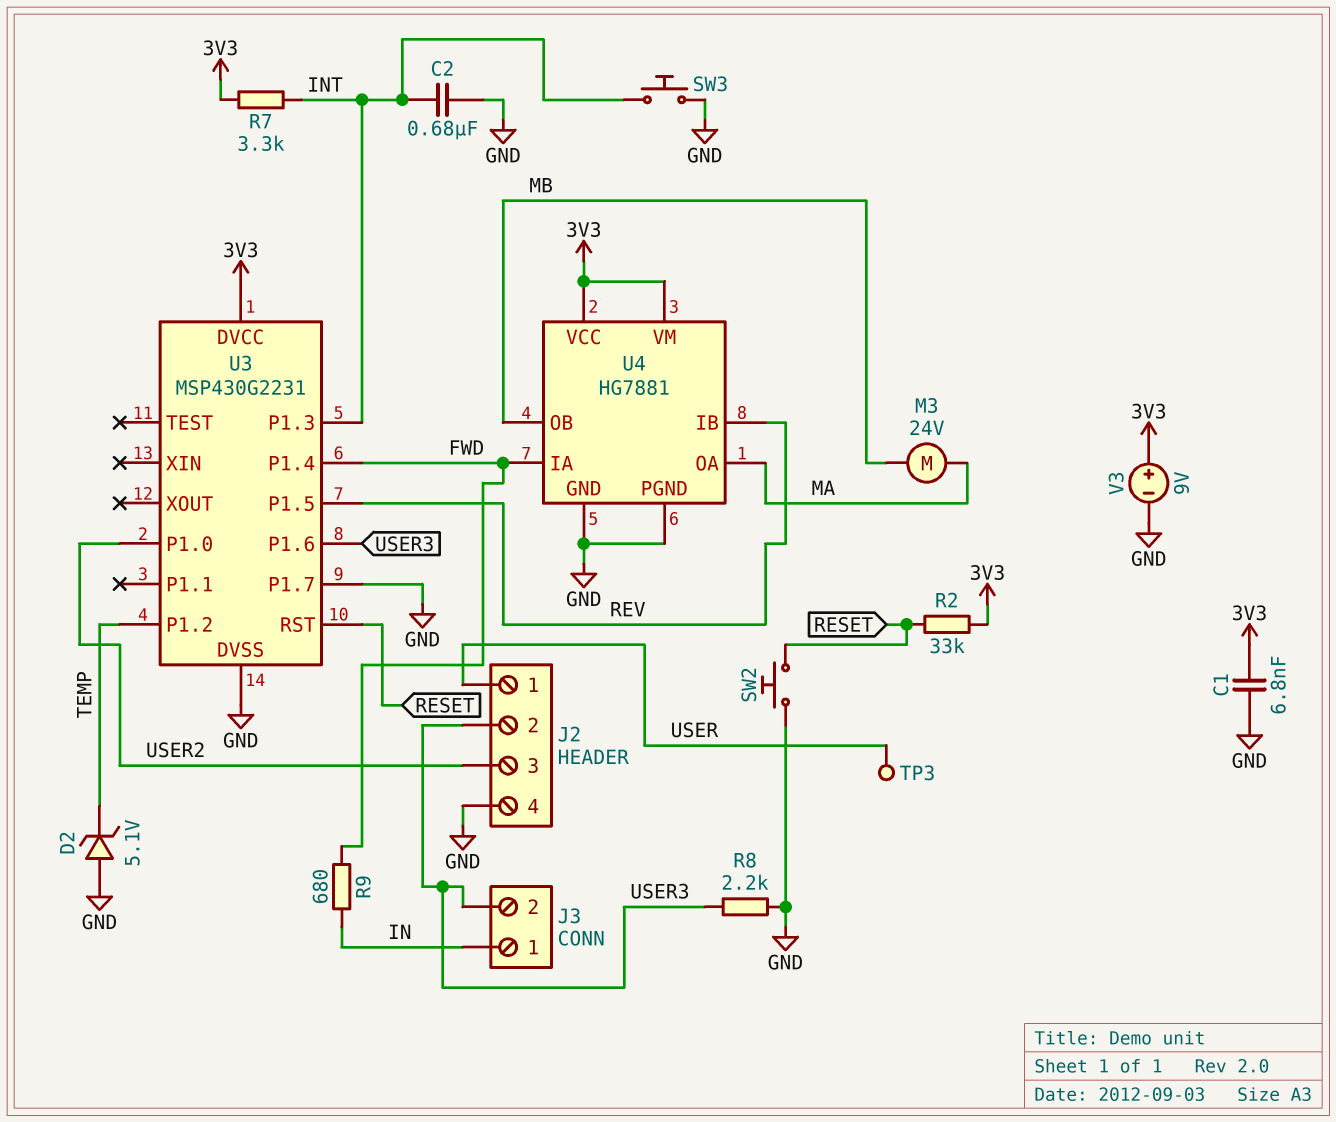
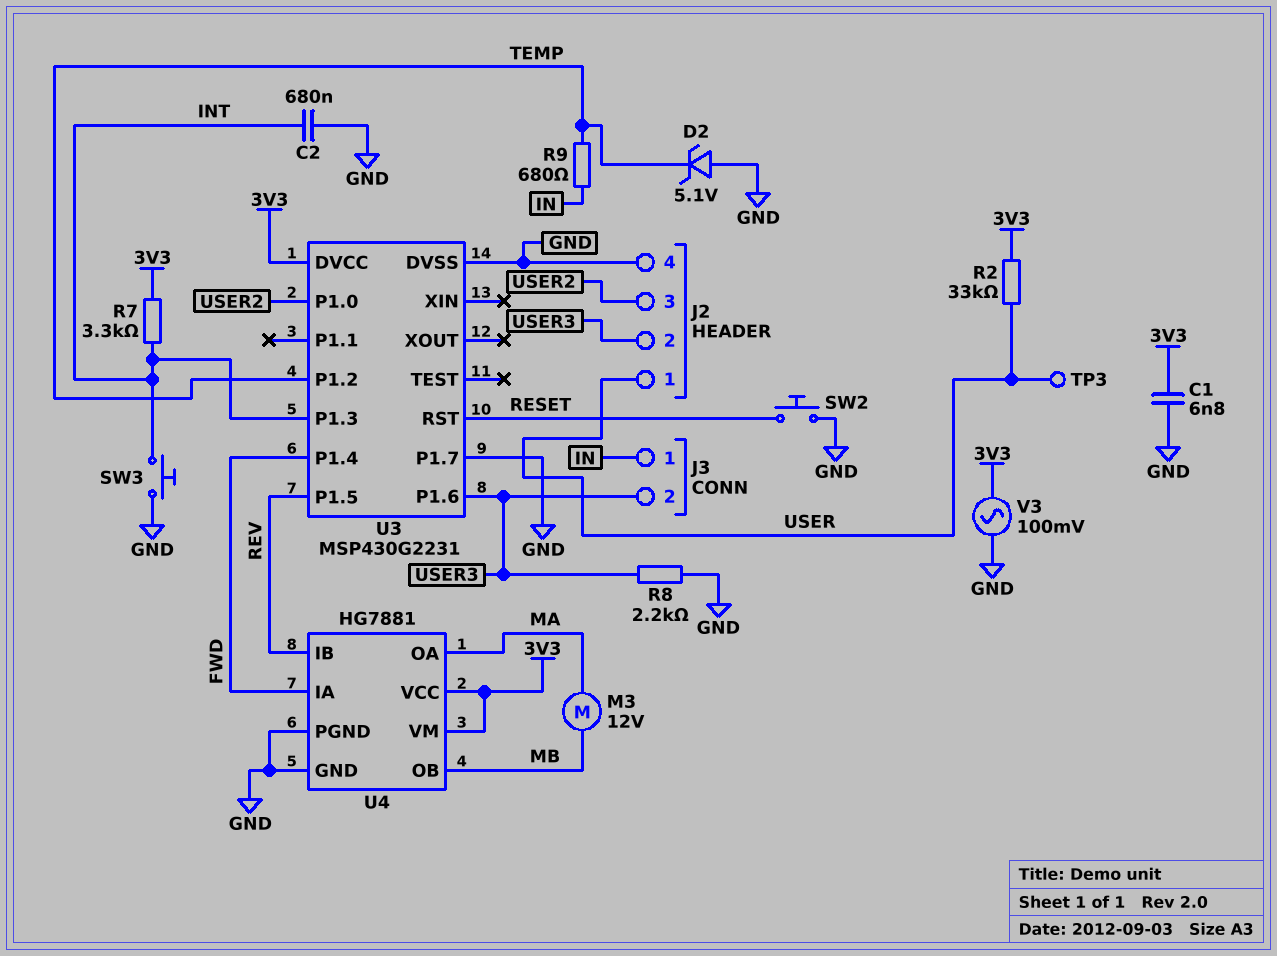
M3: motor 24V (MA, MB) -> motor 12V (MA, MB)
R2: 33k (3V3, RESET) -> 33k (3V3, USER)
R9: 680 (FWD, IN) -> 680 (IN, TEMP)
V3: 9V (plus 3V3, minus GND) -> AC 100mV (3V3, GND)

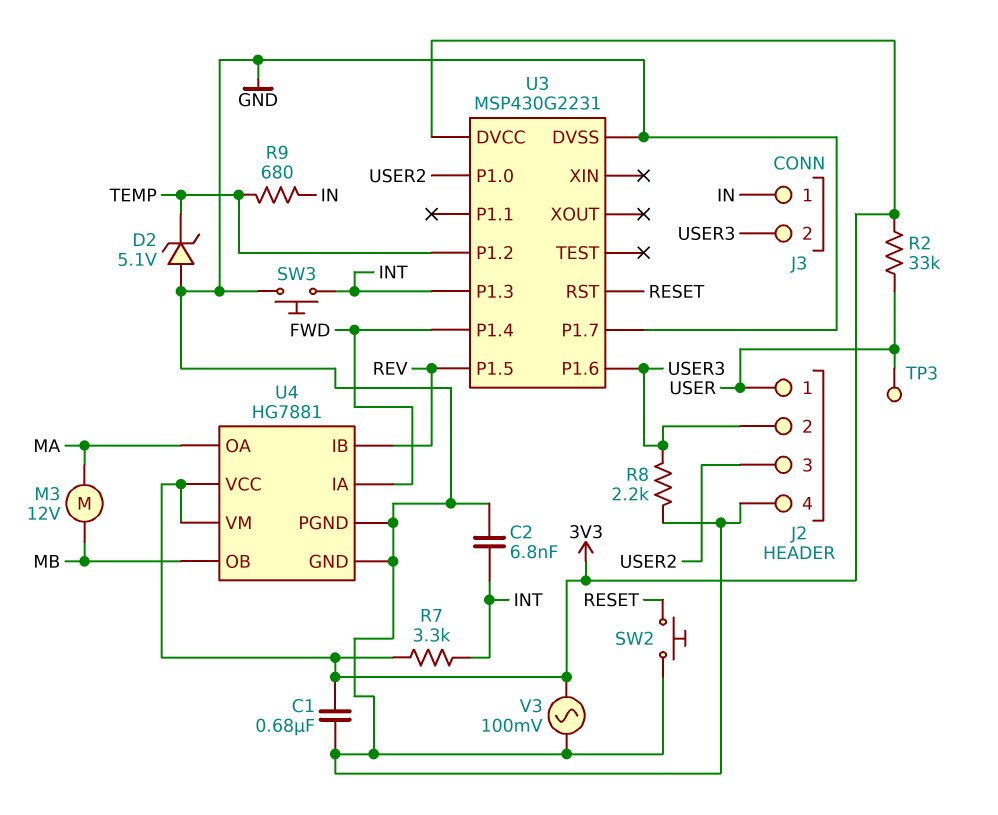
C1: 6.8nF (3V3, GND) -> 680nF (3V3, GND)
C2: 680nF (GND, INT) -> 6.8nF (GND, INT)

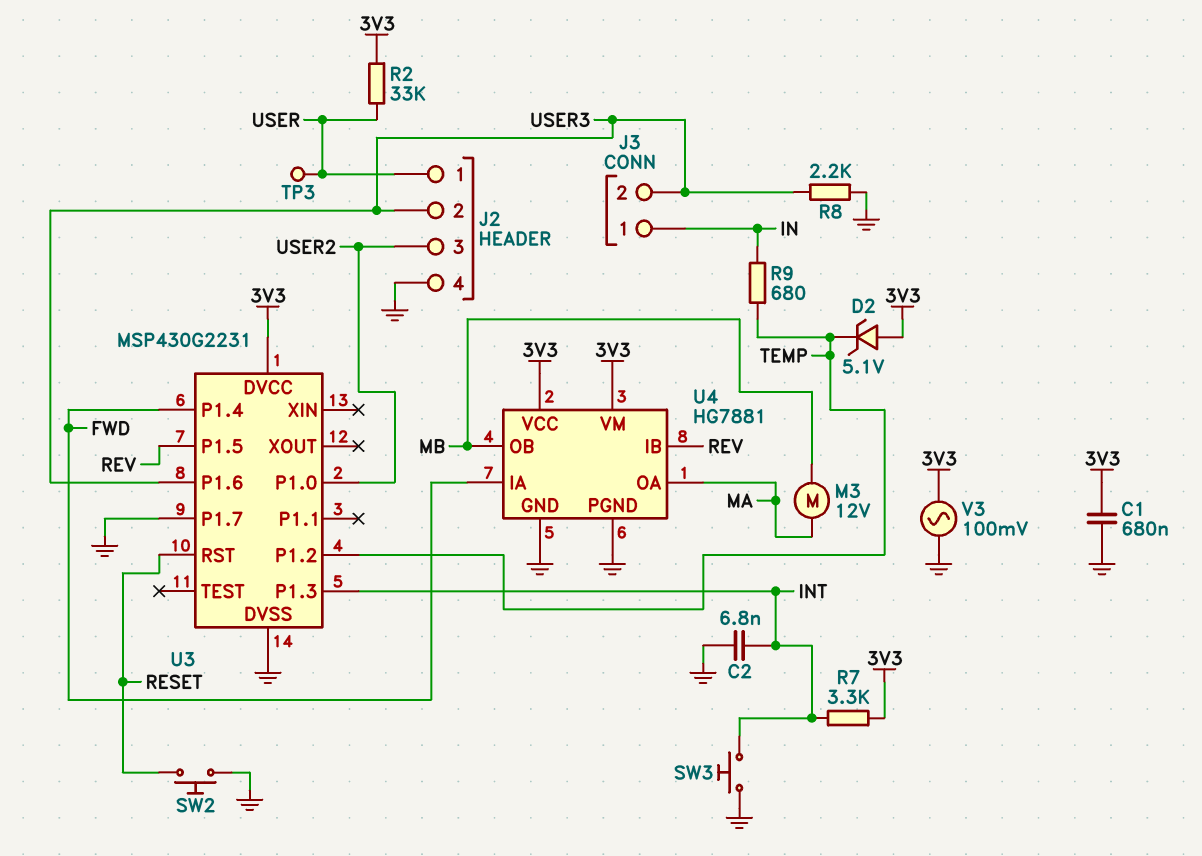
D2: zener 5.1V (A GND, K TEMP) -> zener 5.1V (A 3V3, K TEMP)

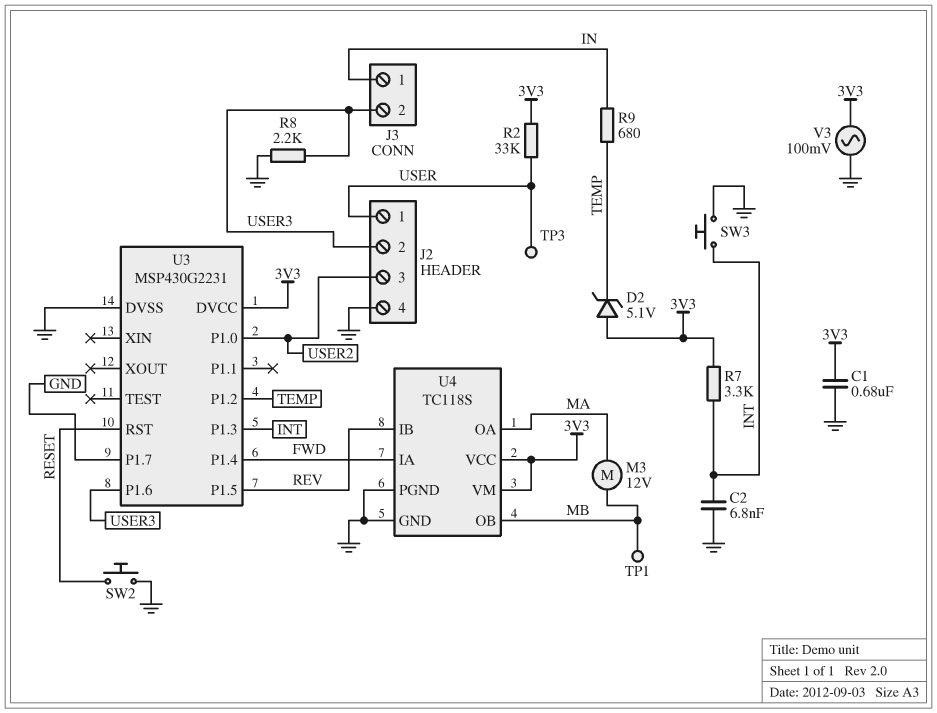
TP1: none -> test point (MB)
U4: HG7881 -> TC118S

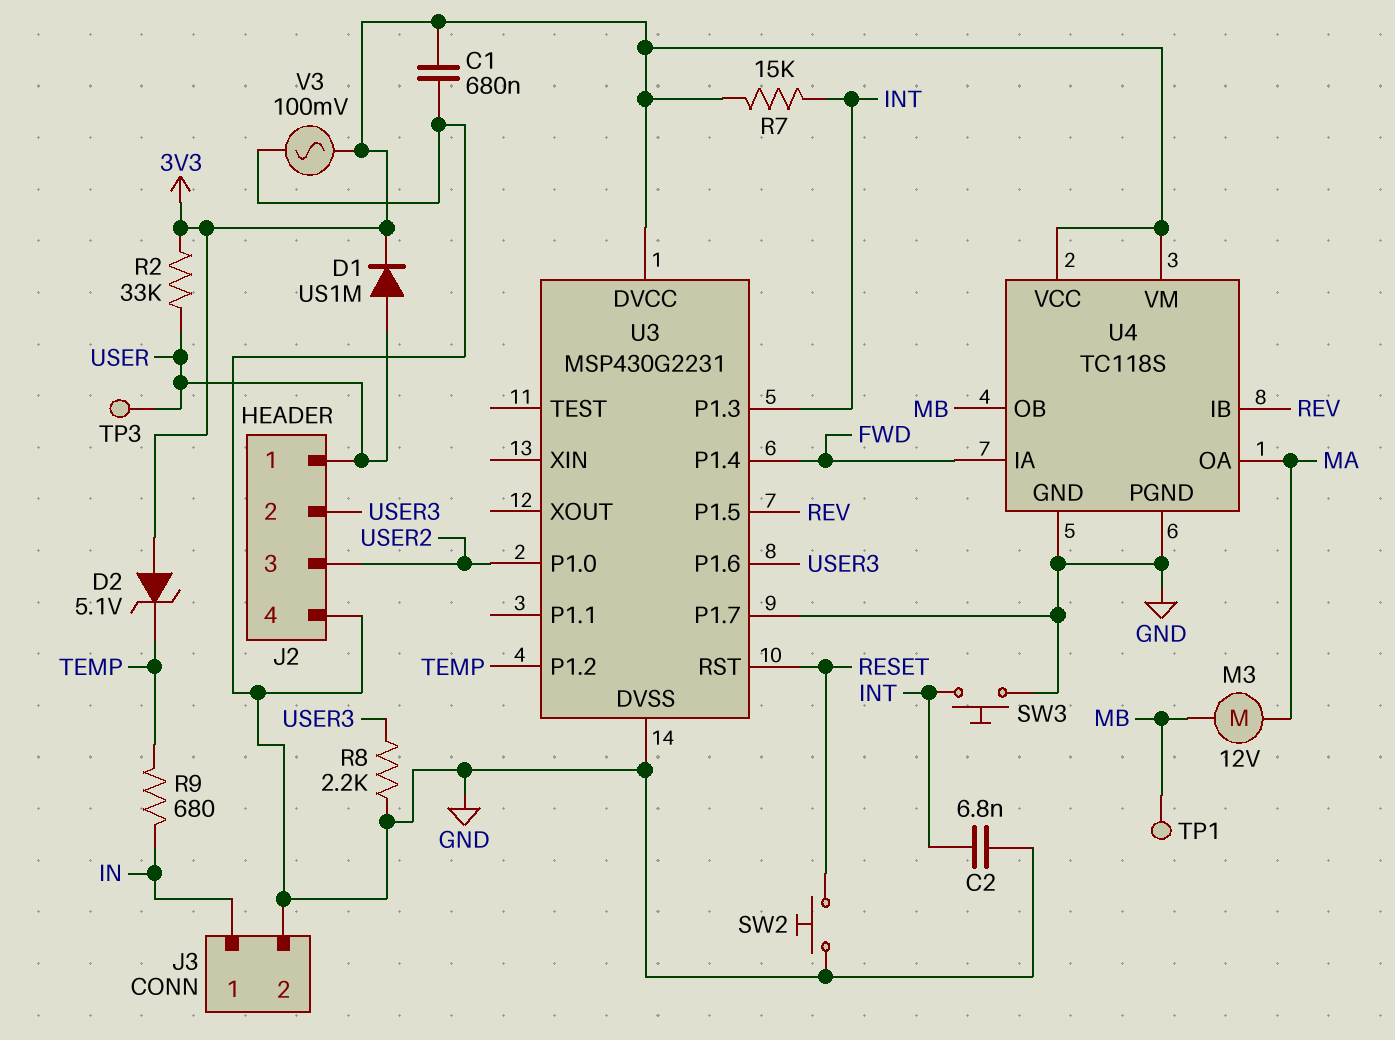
D1: none -> diode US1M (A USER, K 3V3)
J3 pin 2: USER3 -> GND
R7: 3.3k (3V3, INT) -> 15k (3V3, INT)

